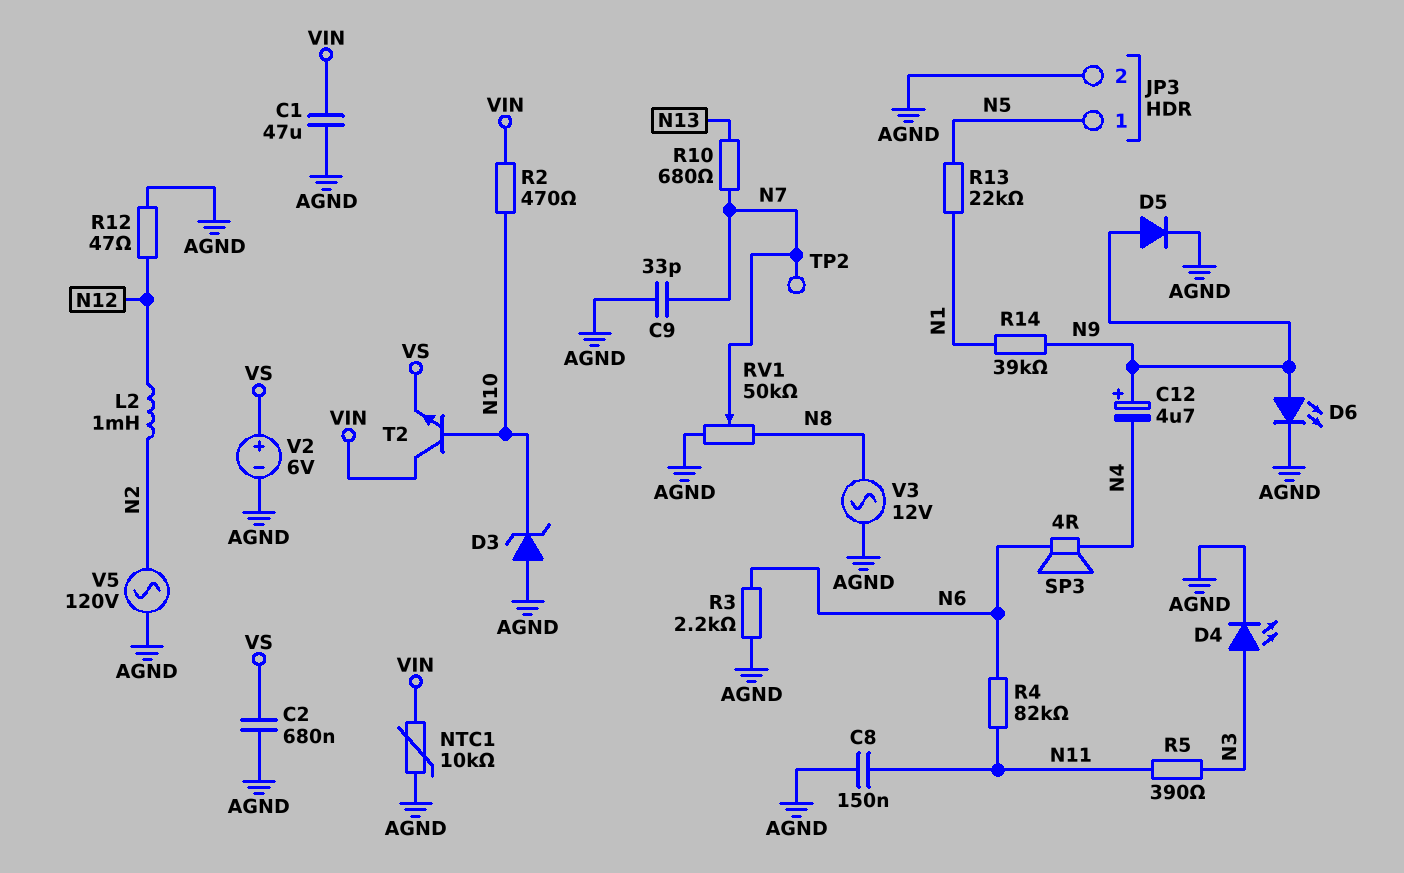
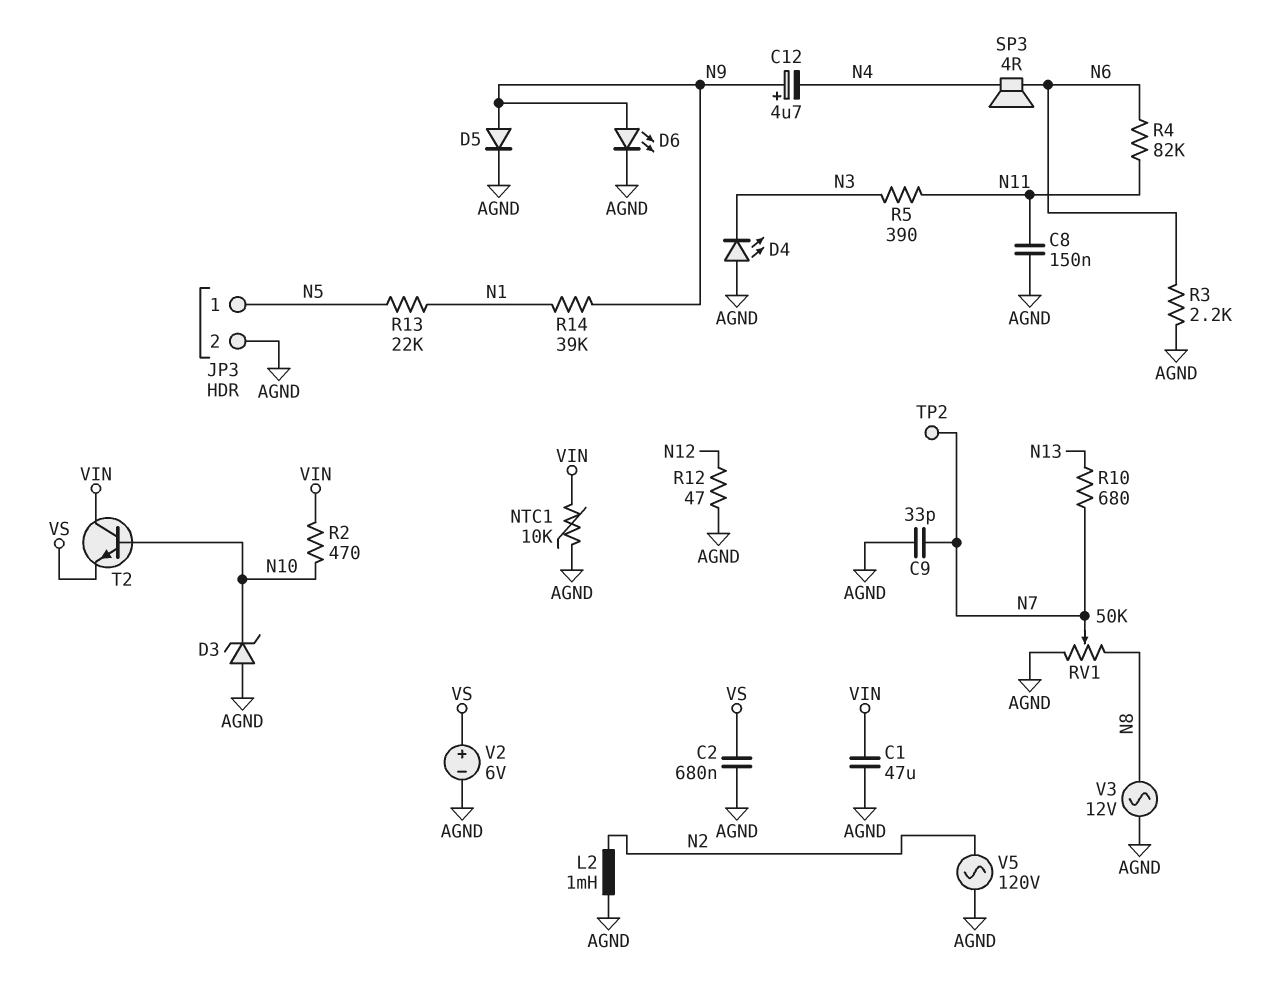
D4: LED (A N3, K AGND) -> LED (A AGND, K N3)
L2: 1mH (N2, N12) -> 1mH (AGND, N2)

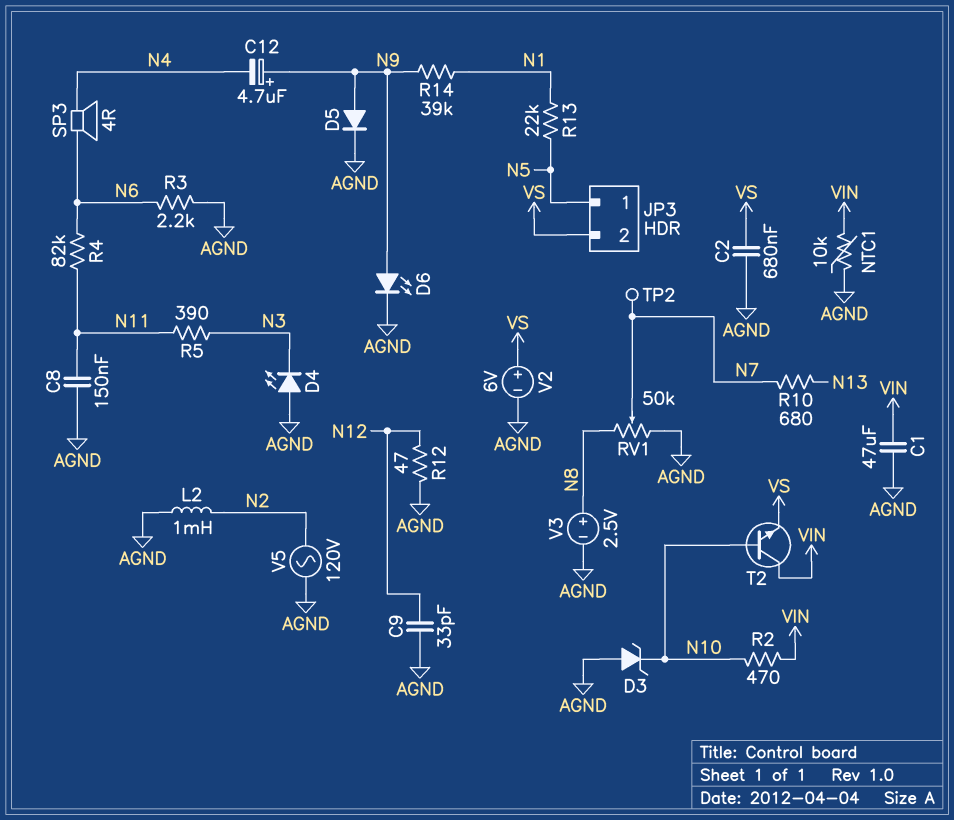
C9: 33pF (AGND, N7) -> 33pF (AGND, N12)
JP3 pin 2: AGND -> VS
V3: AC 12V (AGND, N8) -> 2.5V (plus N8, minus AGND)

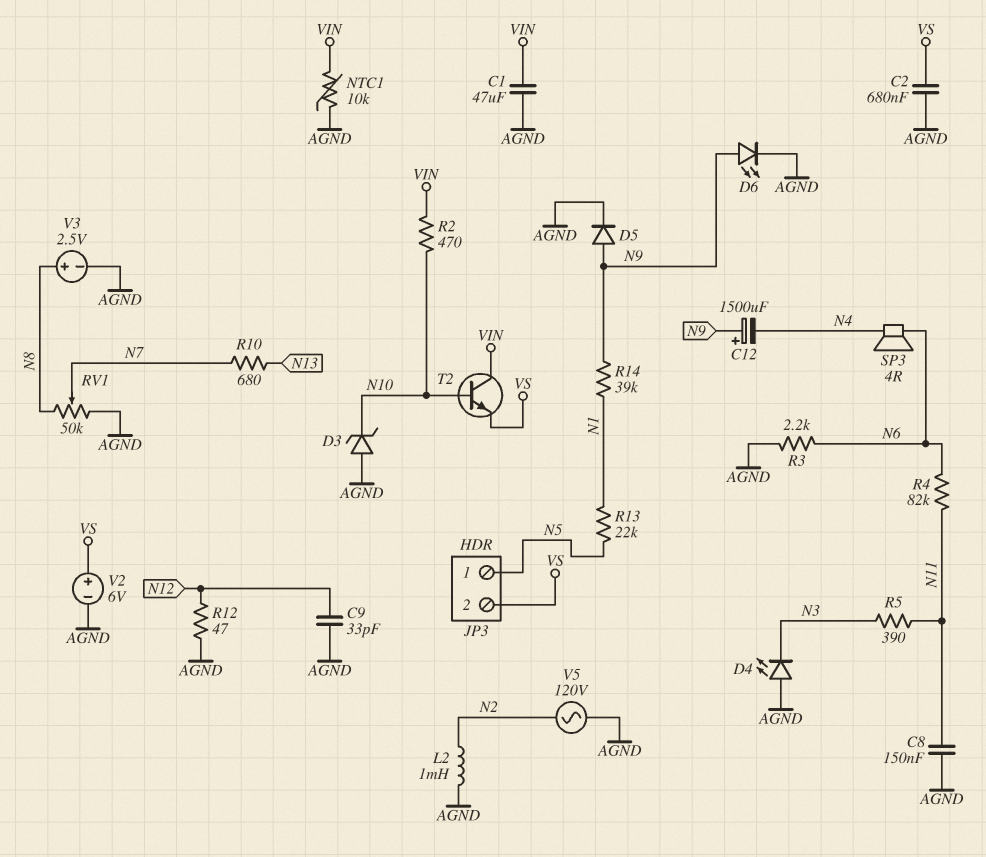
C12: 4.7uF (plus N9, minus N4) -> 1500uF (plus N9, minus N4)
TP2: test point (N7) -> none

